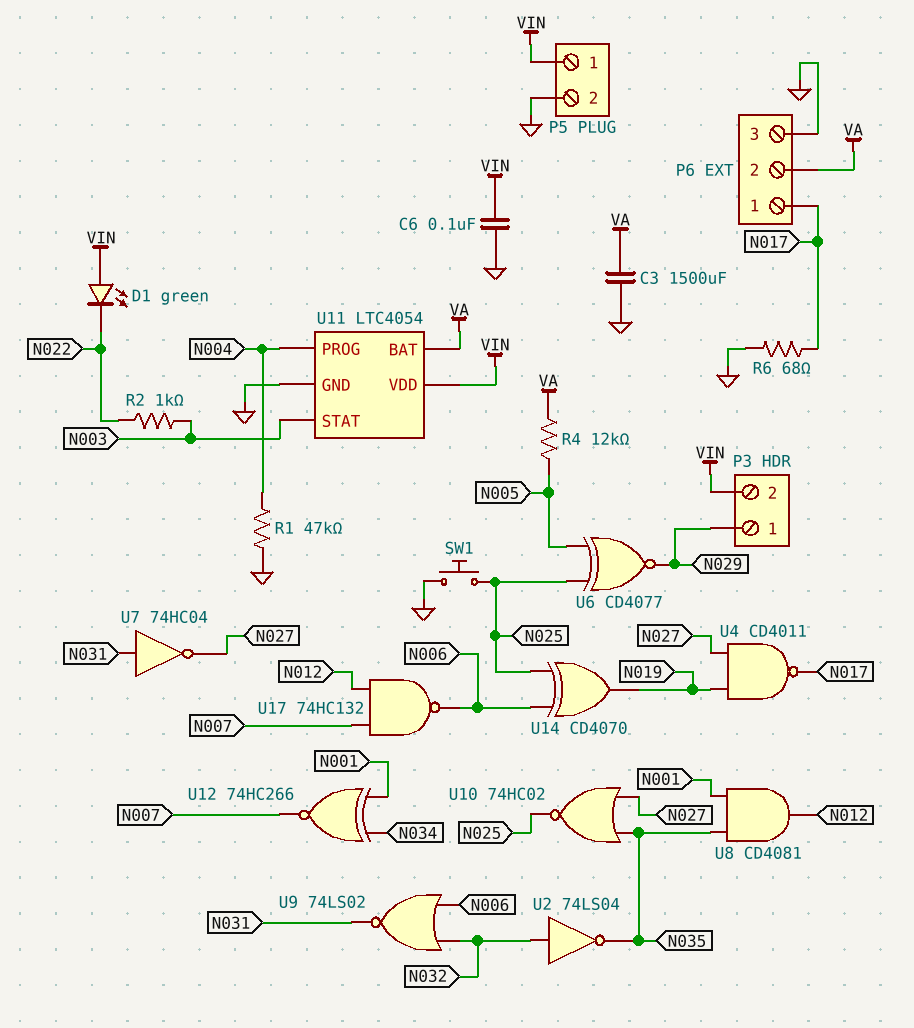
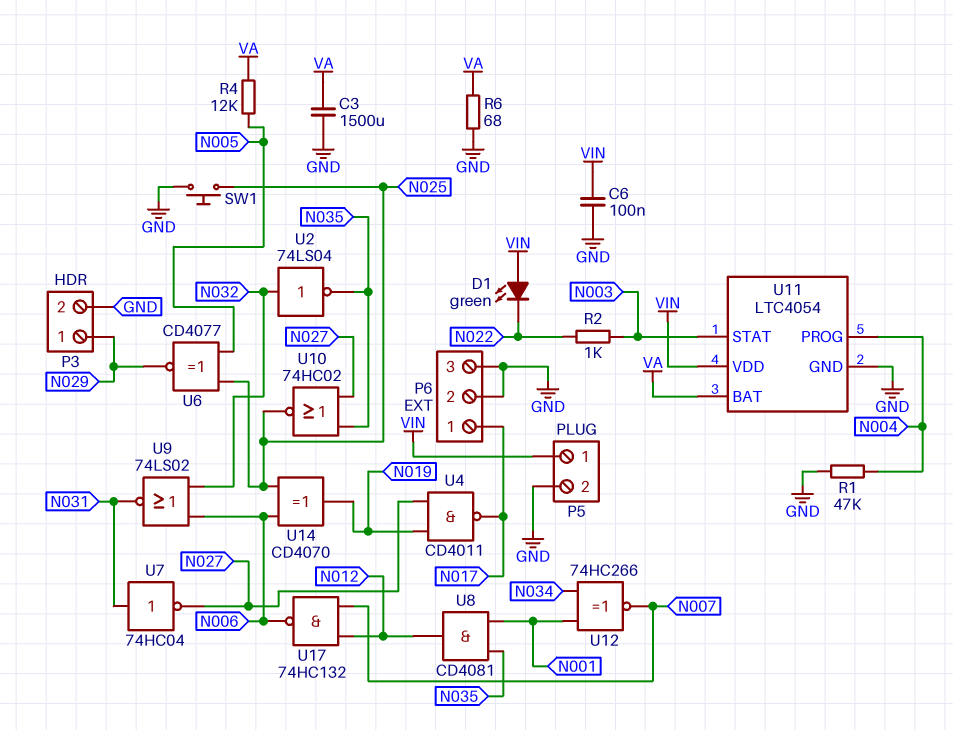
P3 pin 2: VIN -> GND
P6 pin 2: VA -> GND
R6: 68 (GND, N017) -> 68 (GND, VA)

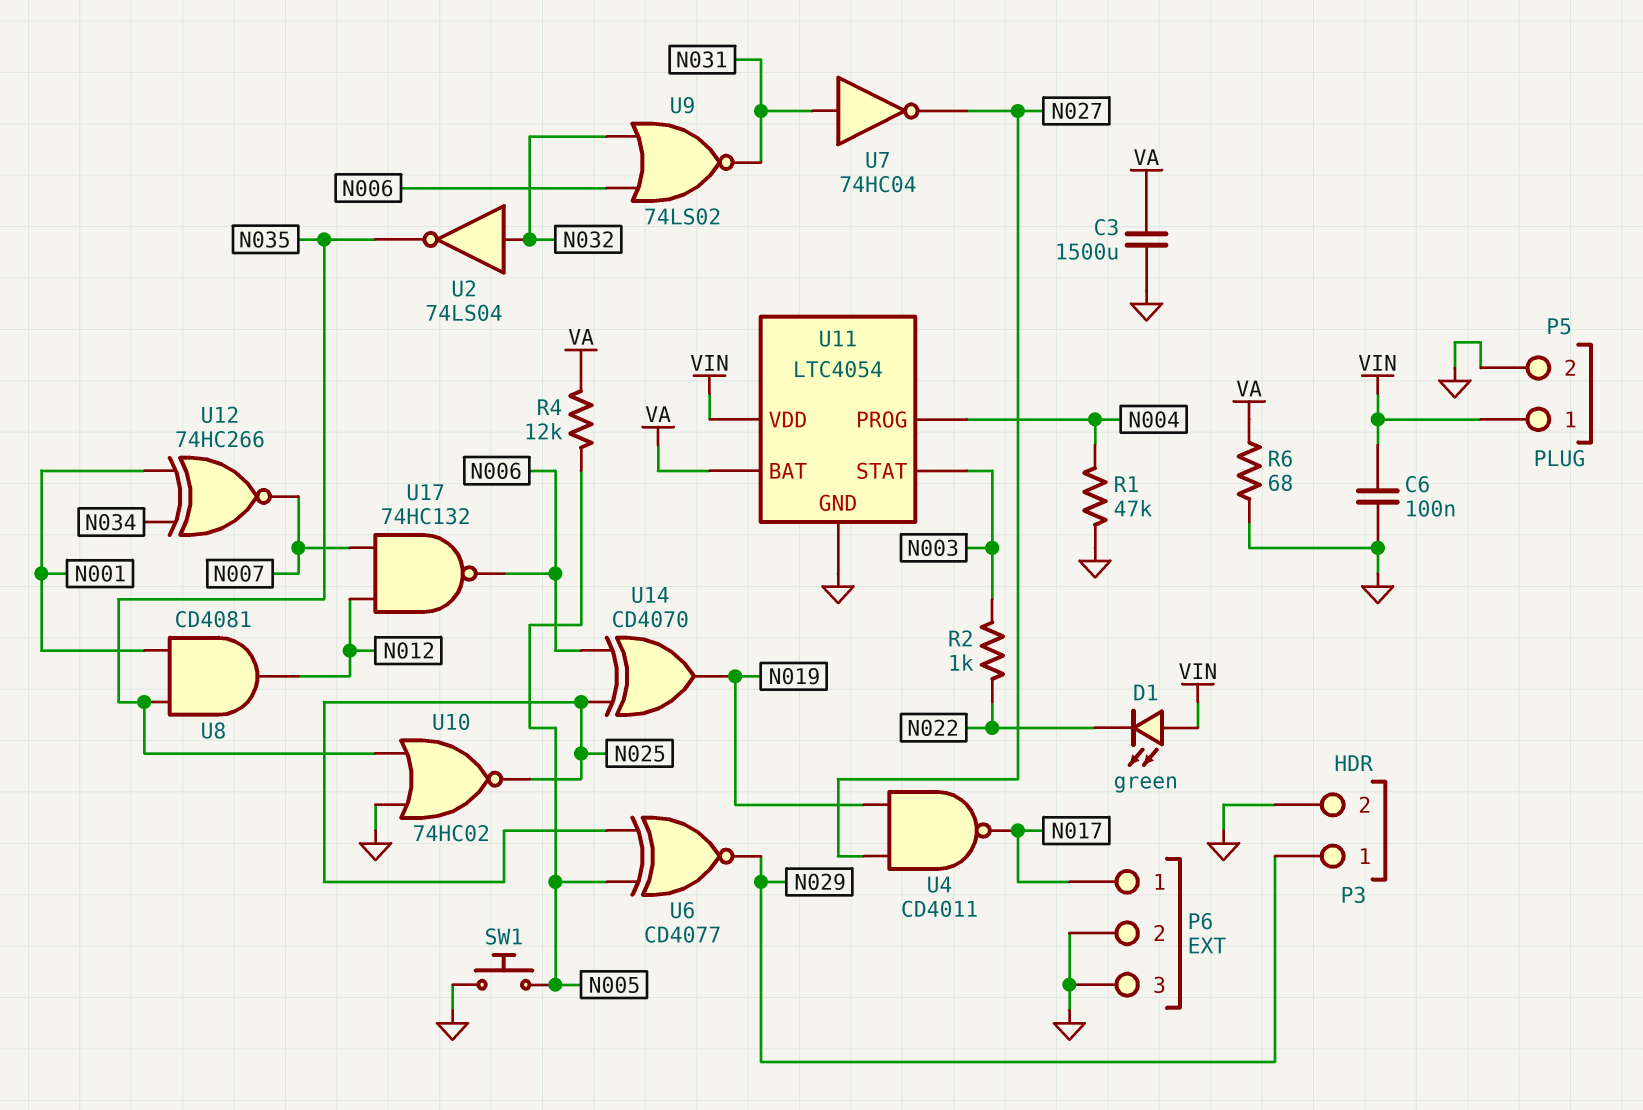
SW1: button (GND, N025) -> button (GND, N005)
U10: NOR 74HC02 (in N027, in N035, out N025) -> NOR 74HC02 (in GND, in N035, out N025)

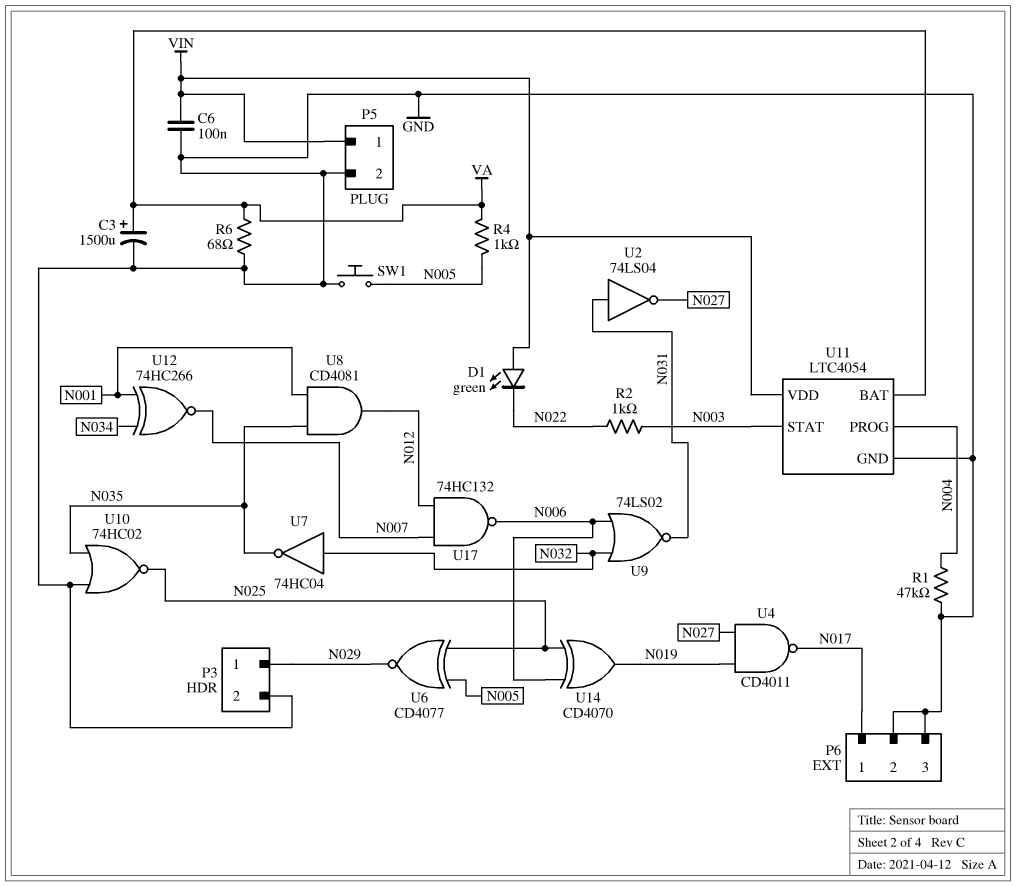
C3: 1500uF (GND, VA) -> 1500uF (plus VA, minus GND)
R4: 12k (N005, VA) -> 1k (N005, VA)
U2: NOT 74LS04 (in N032, out N035) -> NOT 74LS04 (in N031, out N027)
U7: NOT 74HC04 (in N031, out N027) -> NOT 74HC04 (in N032, out N035)

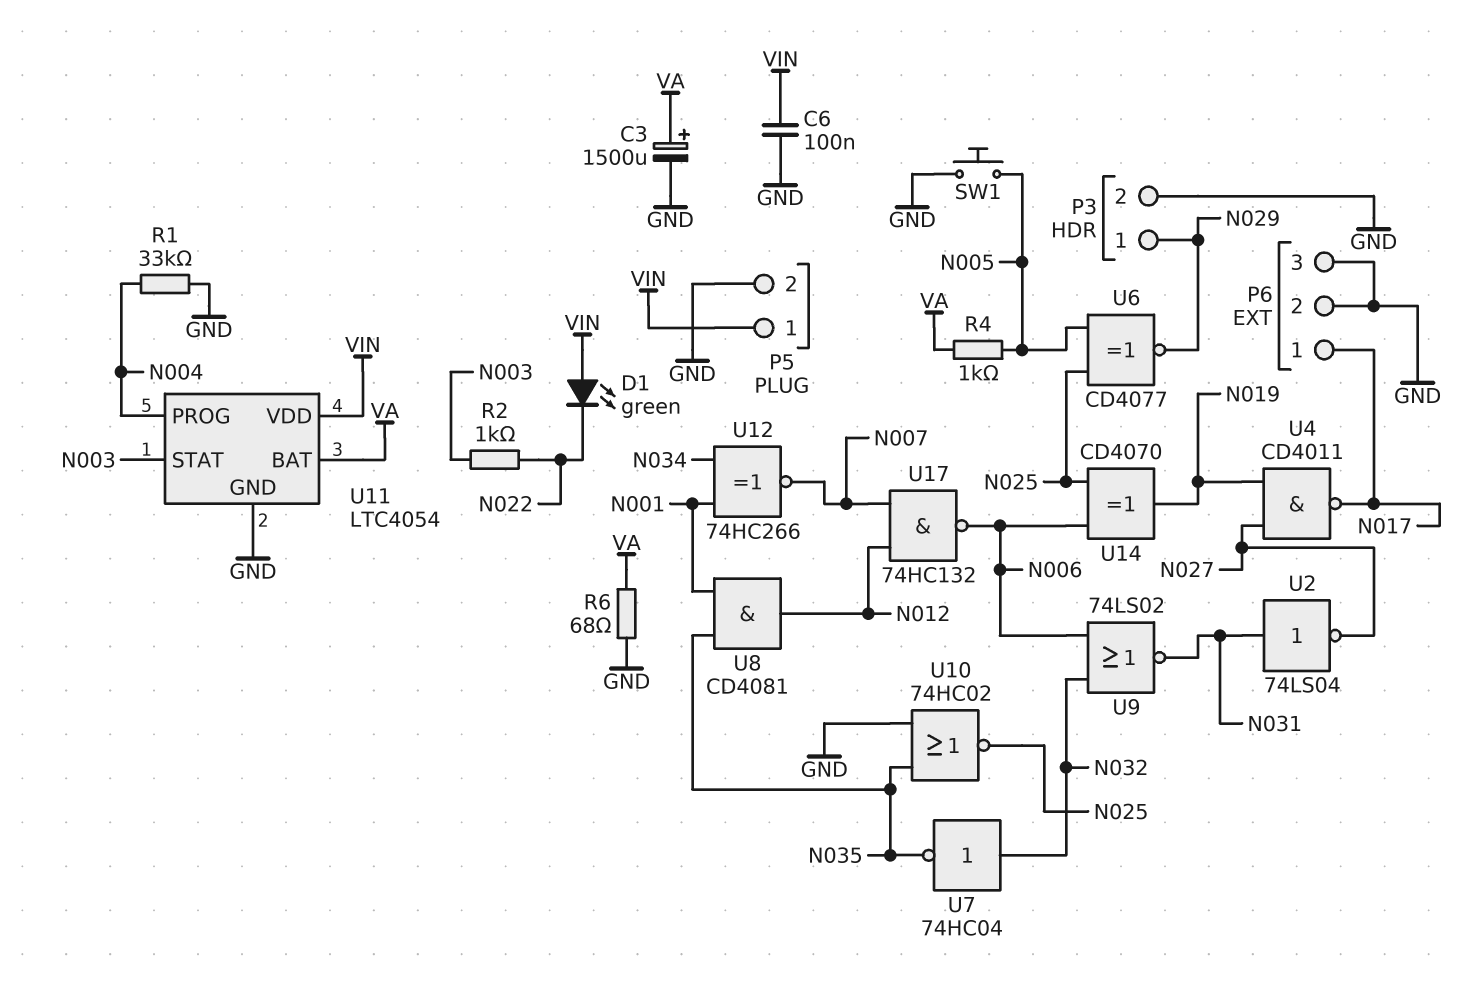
R1: 47k (GND, N004) -> 33k (GND, N004)

